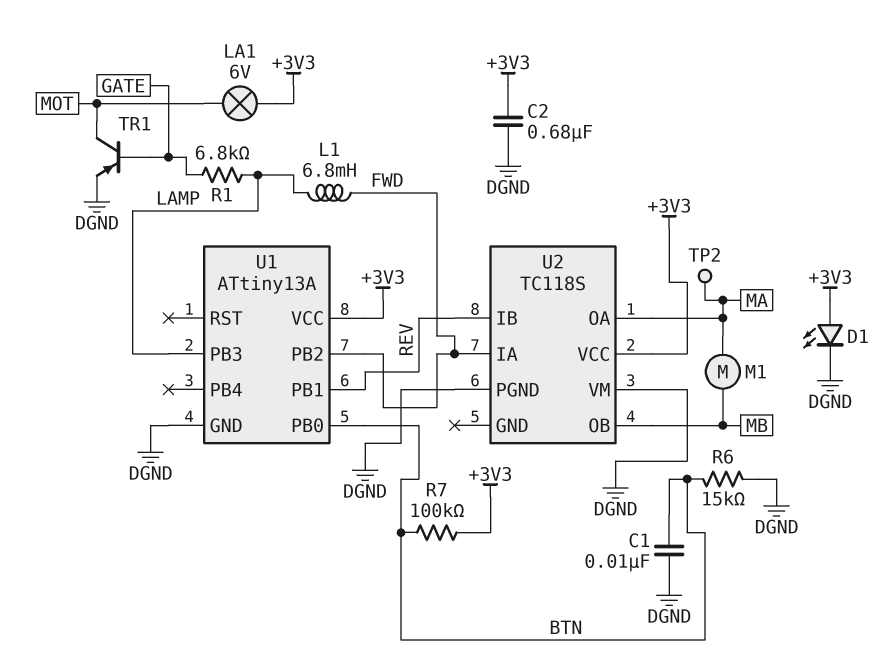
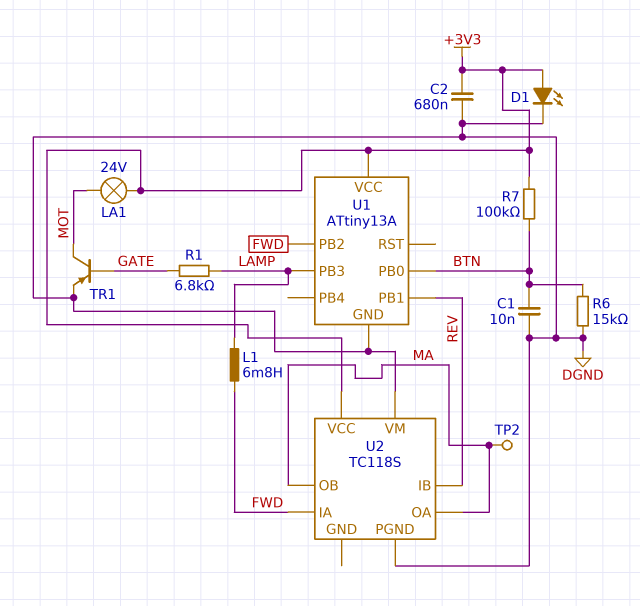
LA1: lamp 6V (+3V3, MOT) -> lamp 24V (+3V3, MOT)
M1: motor (MA, MB) -> none
U2 pin OB: MB -> MA

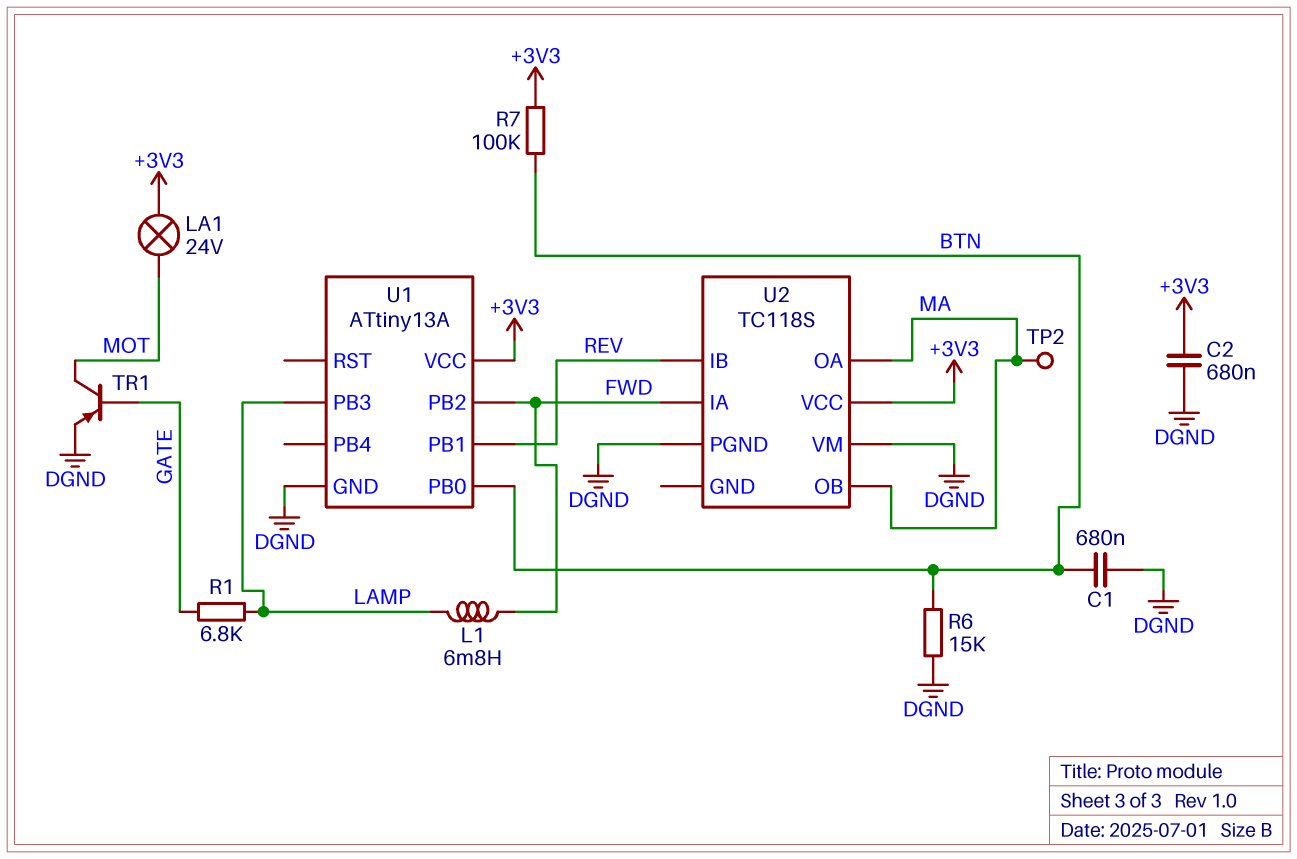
C1: 10nF (BTN, DGND) -> 680nF (BTN, DGND)
D1: LED (A +3V3, K DGND) -> none

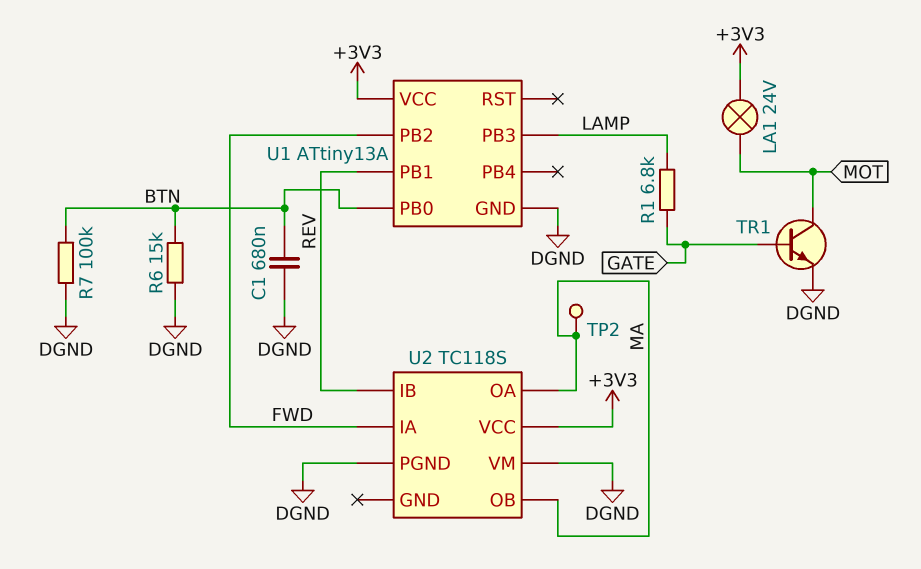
C2: 680nF (+3V3, DGND) -> none
L1: 6.8mH (FWD, LAMP) -> none
R7: 100k (+3V3, BTN) -> 100k (BTN, DGND)
TR1: PNP (B GATE, C MOT, E DGND) -> NPN (B GATE, C MOT, E DGND)

